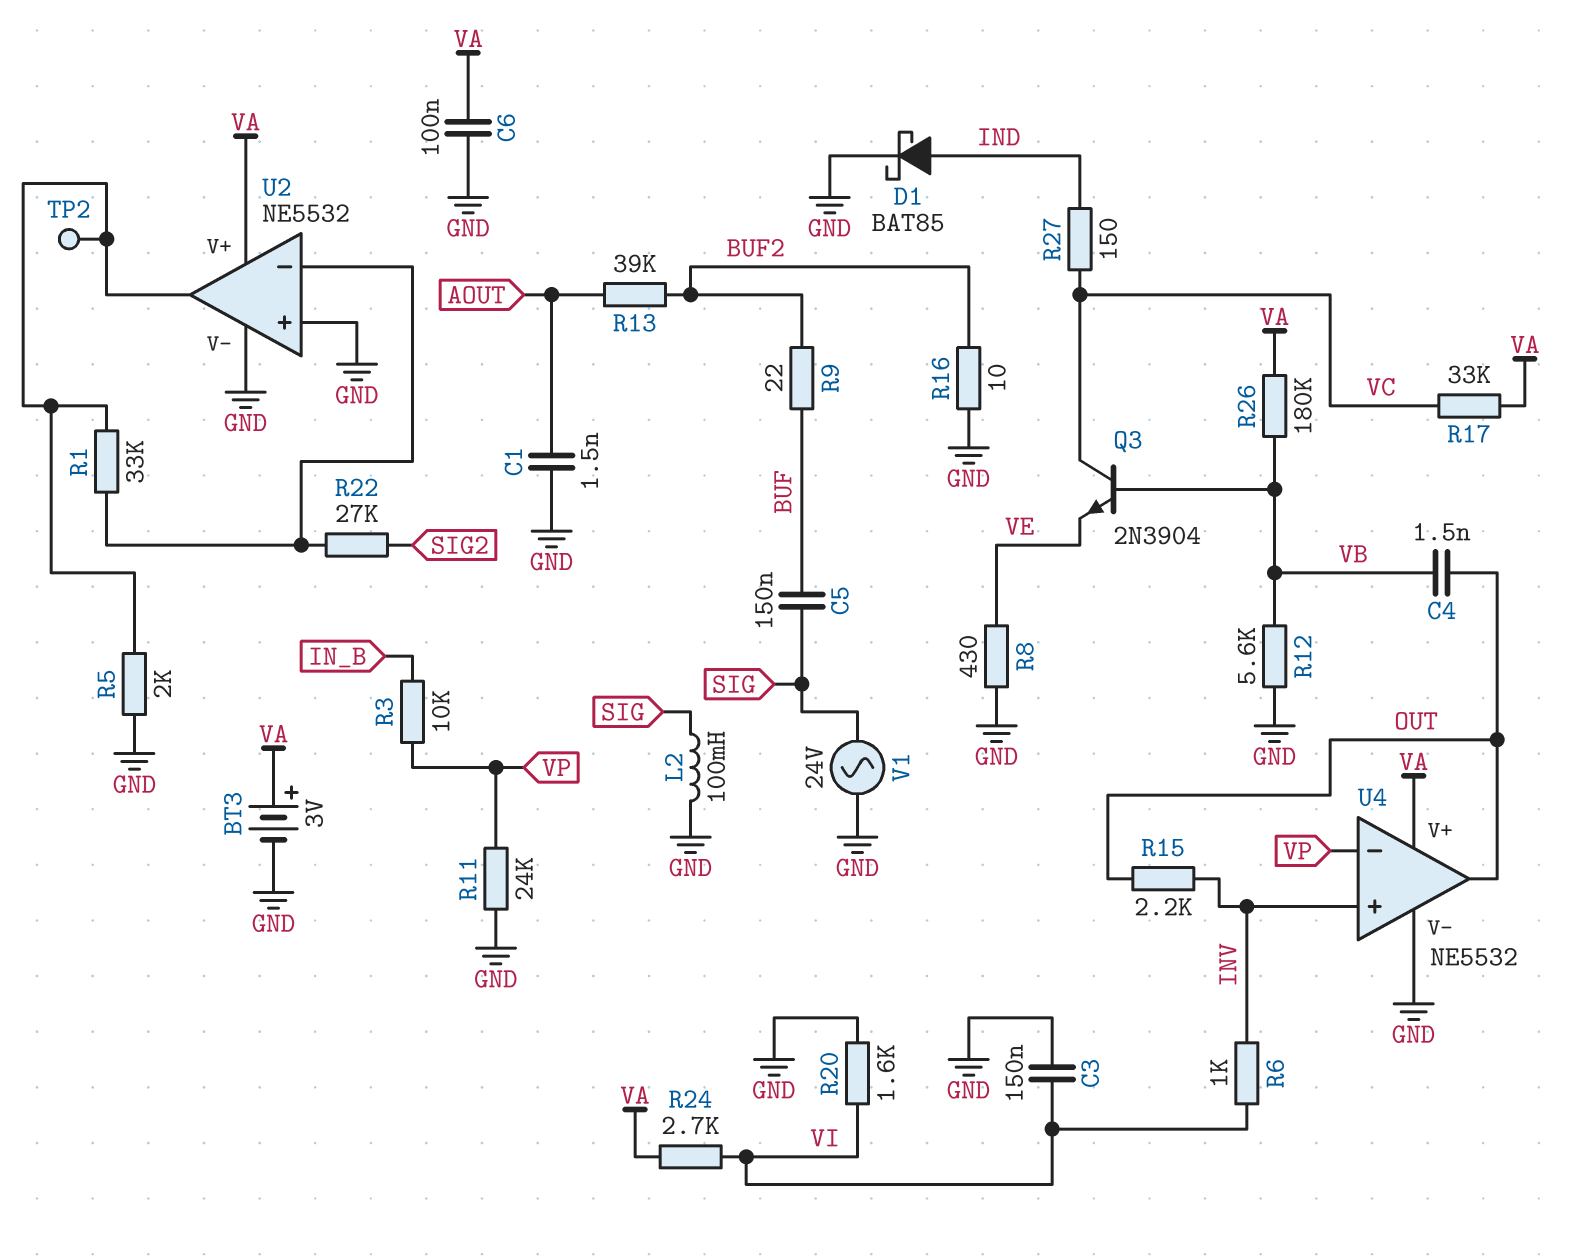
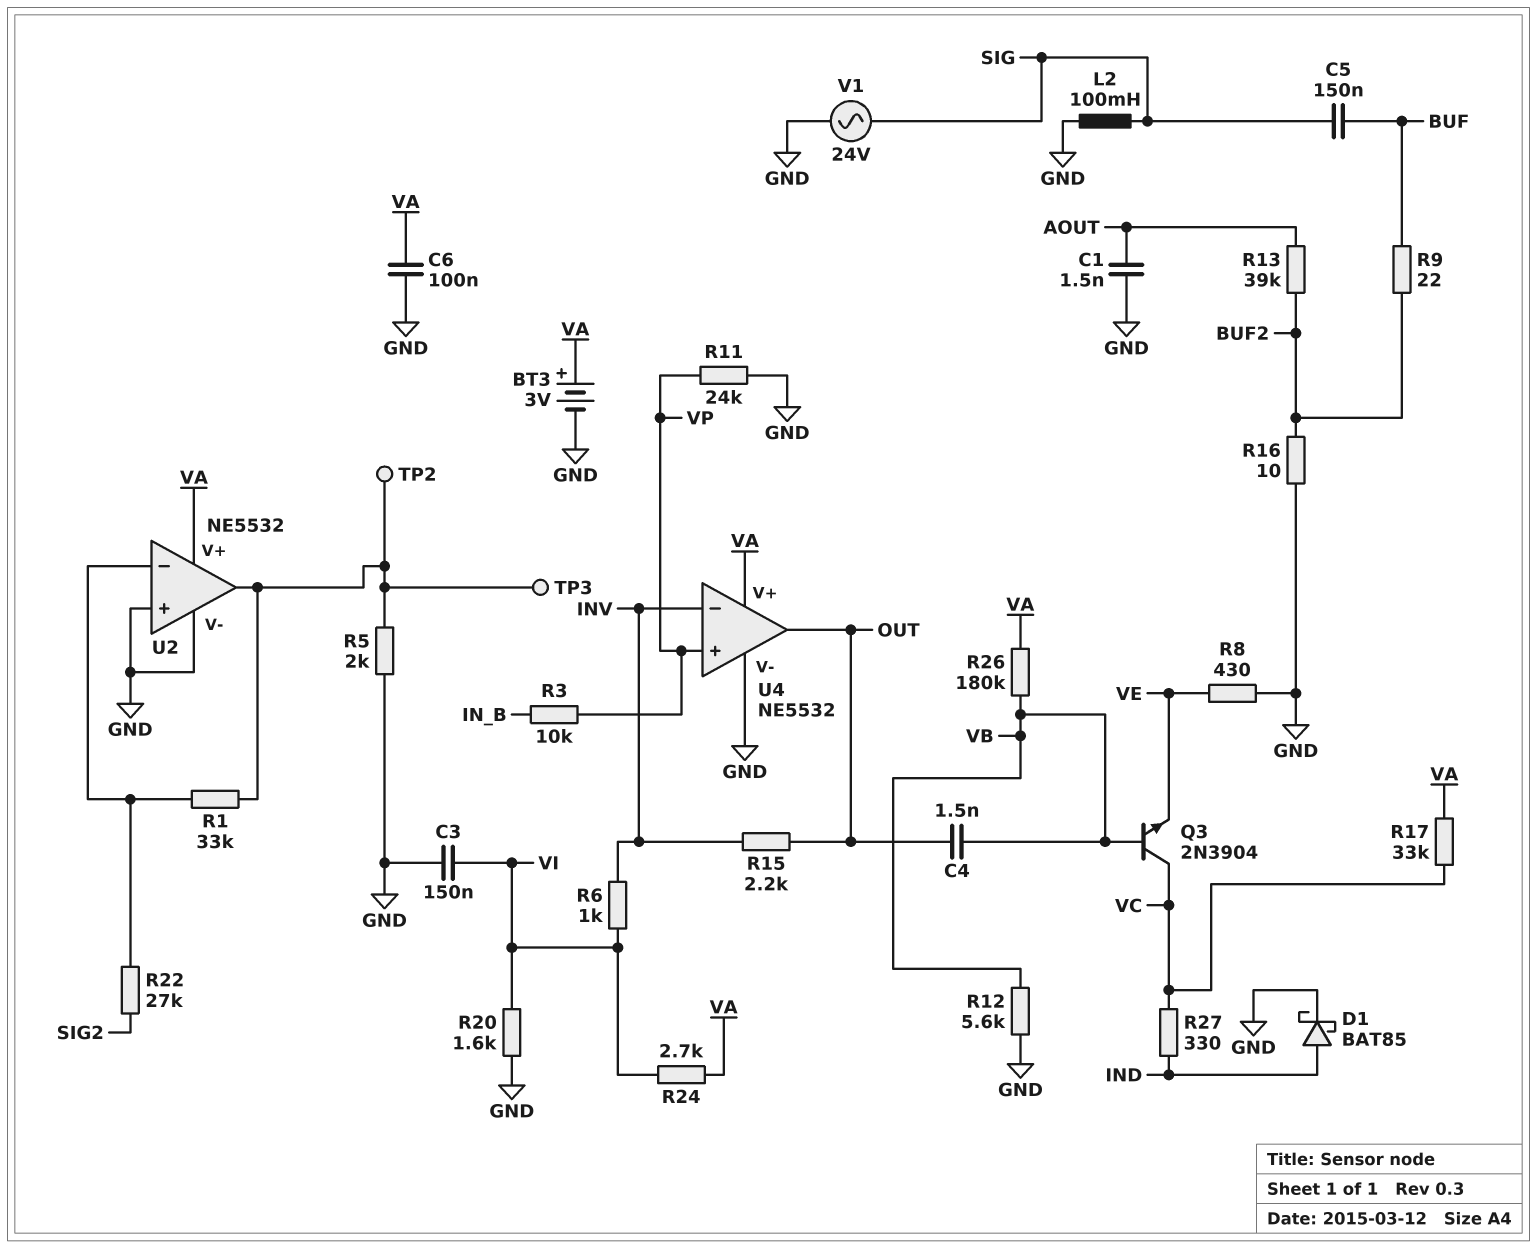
R27: 150 (IND, VC) -> 330 (IND, VC)
TP3: none -> test point (U2/out)
U4 pin in+: INV -> VP
U4 pin in-: VP -> INV

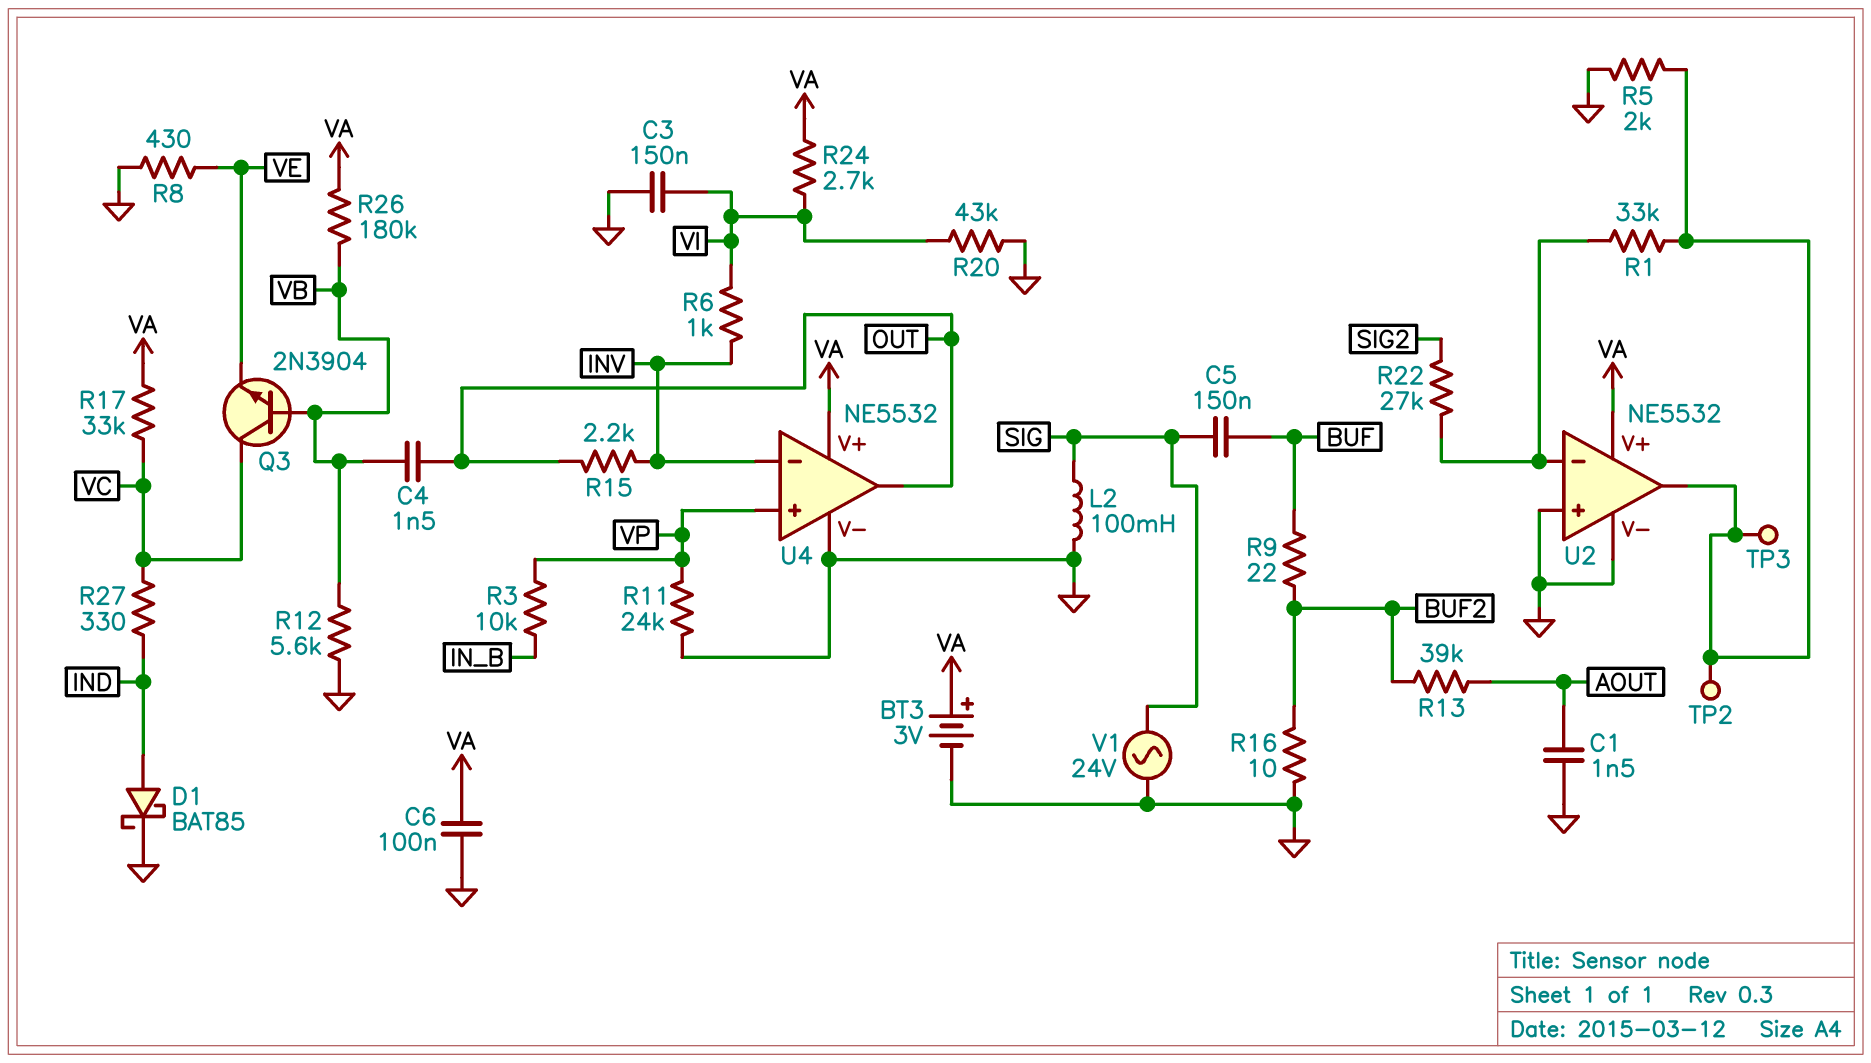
R20: 1.6k (GND, VI) -> 43k (GND, VI)

